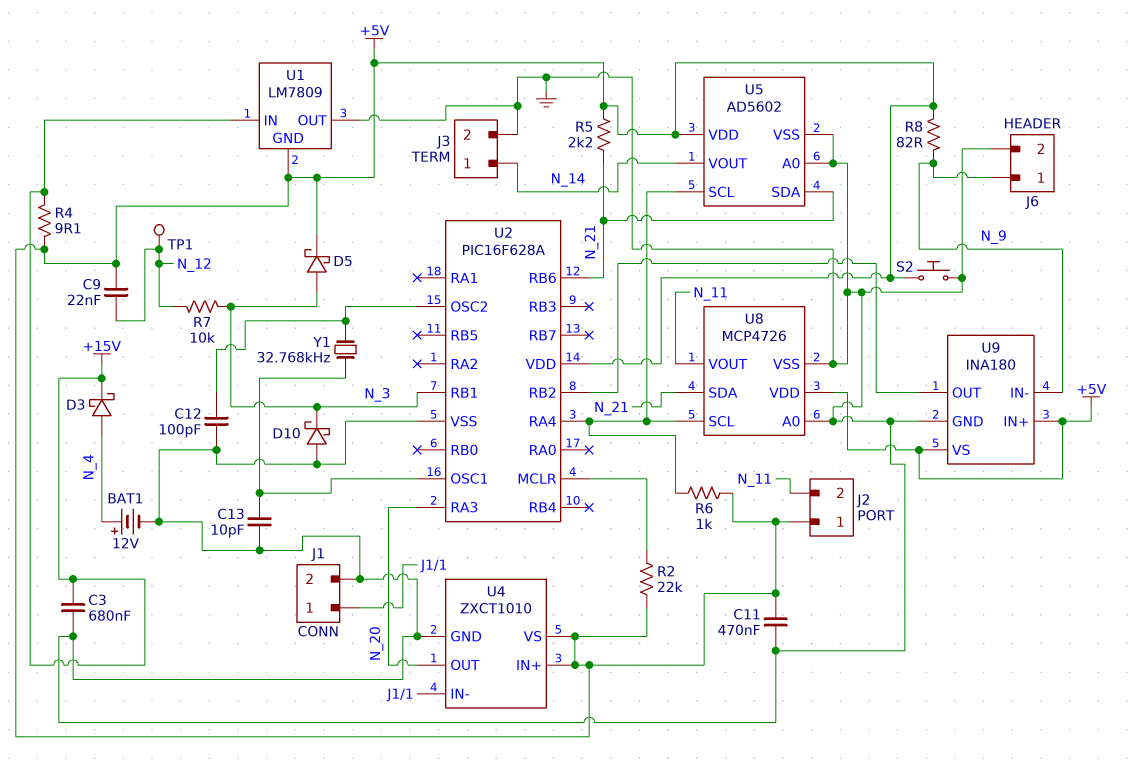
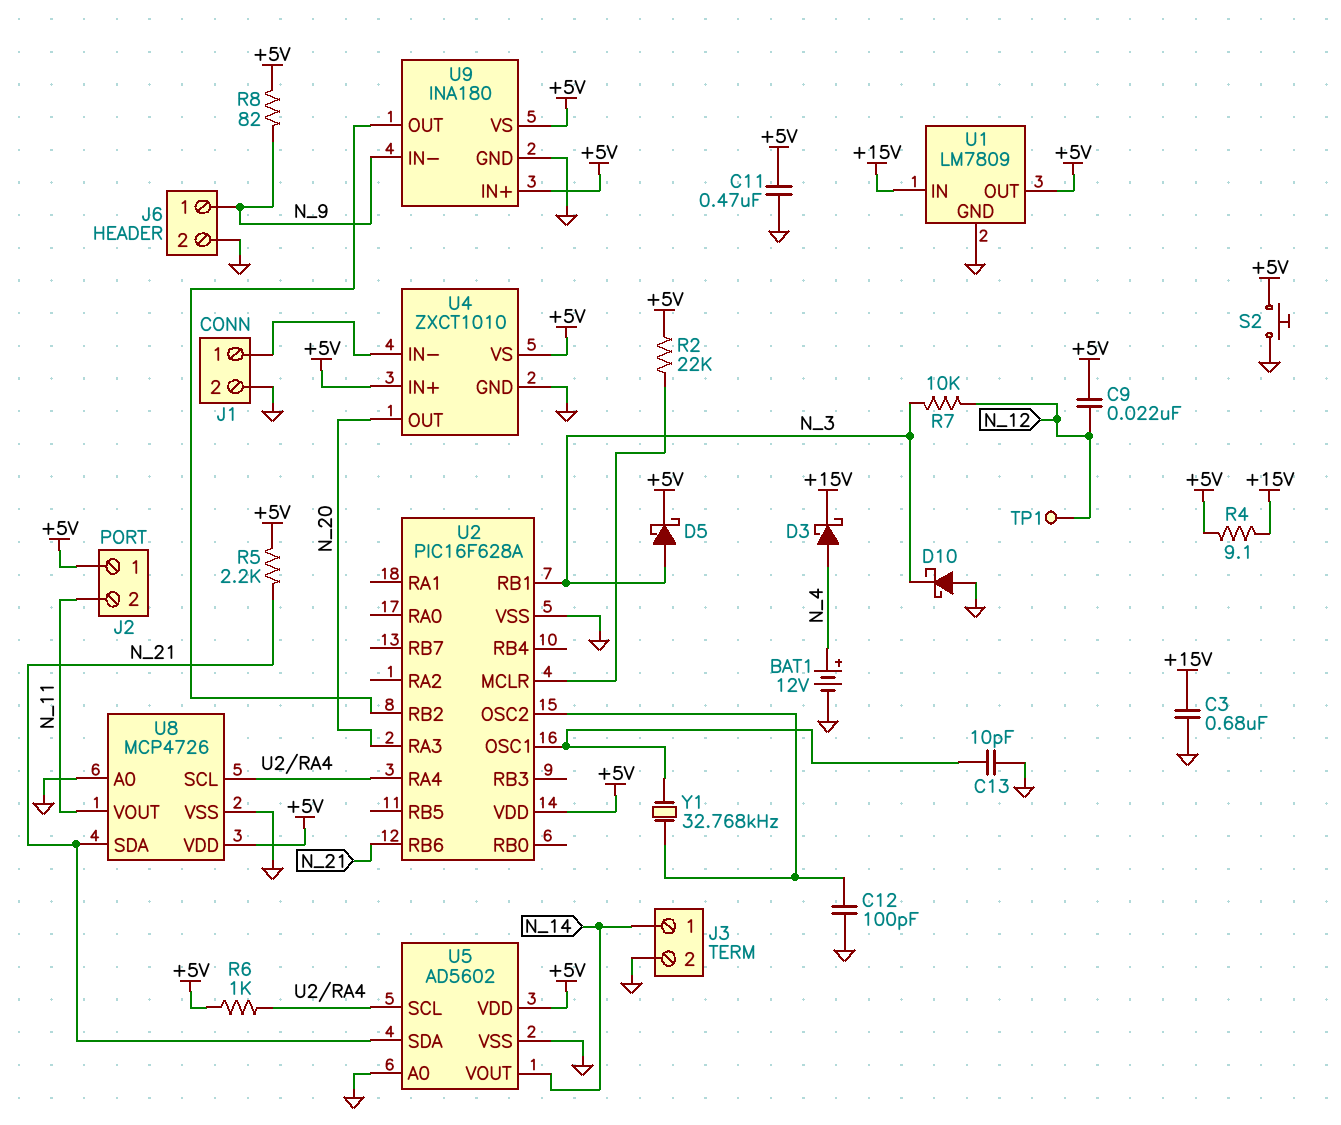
U1 pin GND: +5V -> GND
U1 pin OUT: GND -> +5V

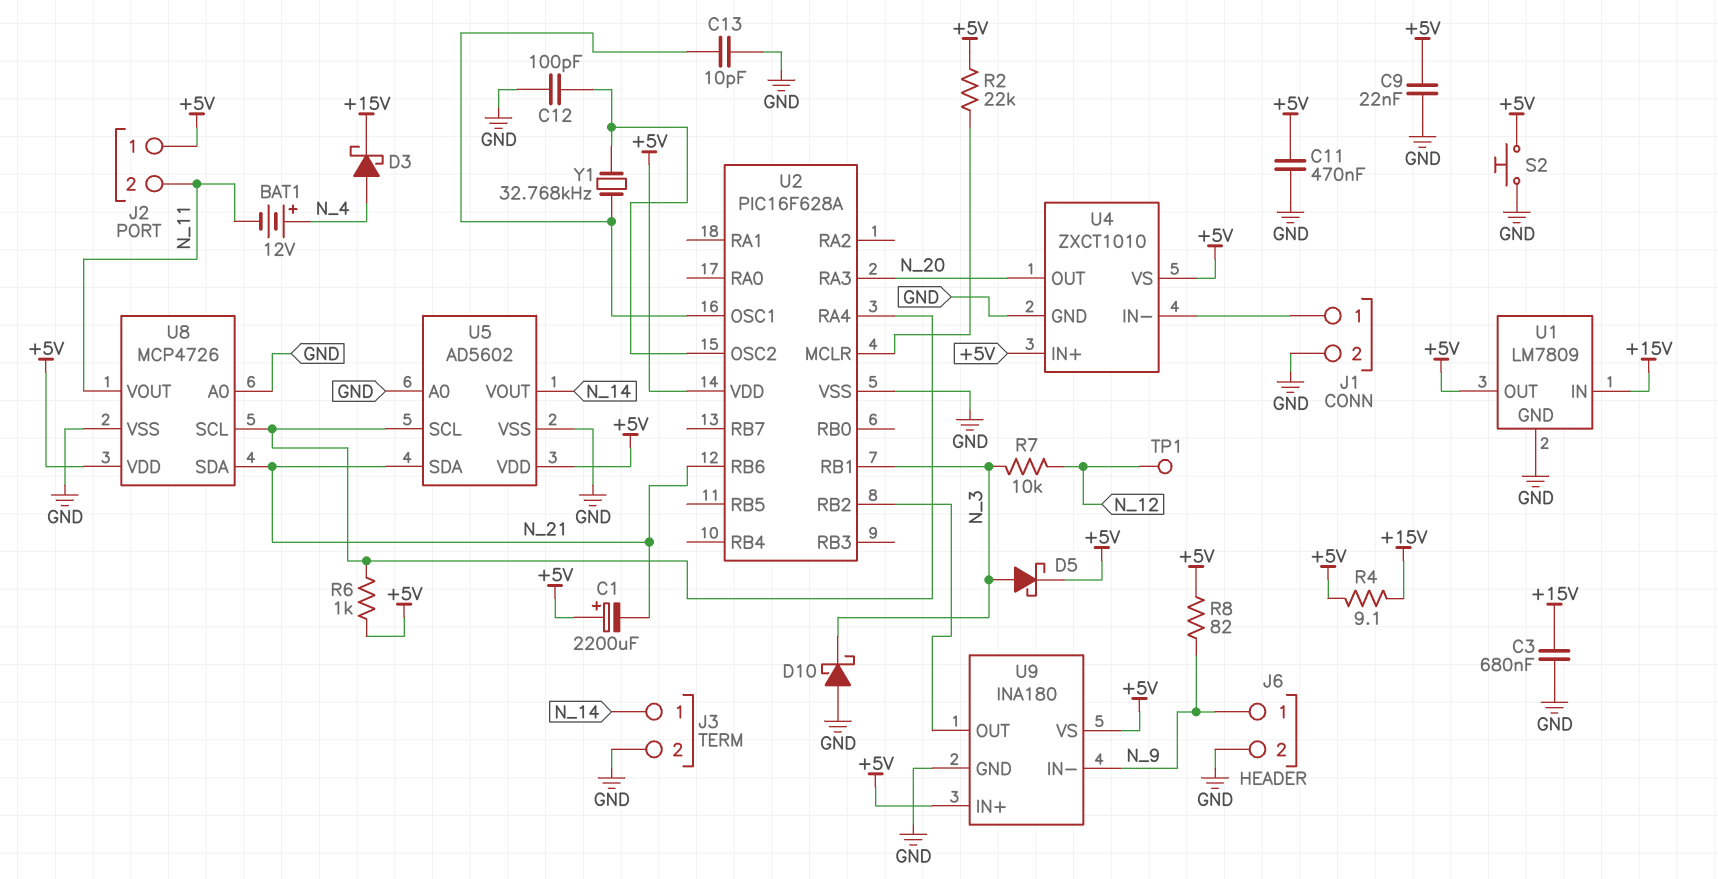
BAT1: 12V (plus N_4, minus GND) -> 12V (plus N_4, minus N_11)
C1: none -> 2200uF (plus +5V, minus N_21)
C9: 22nF (+5V, N_12) -> 22nF (+5V, GND)
R5: 2.2k (+5V, N_21) -> none

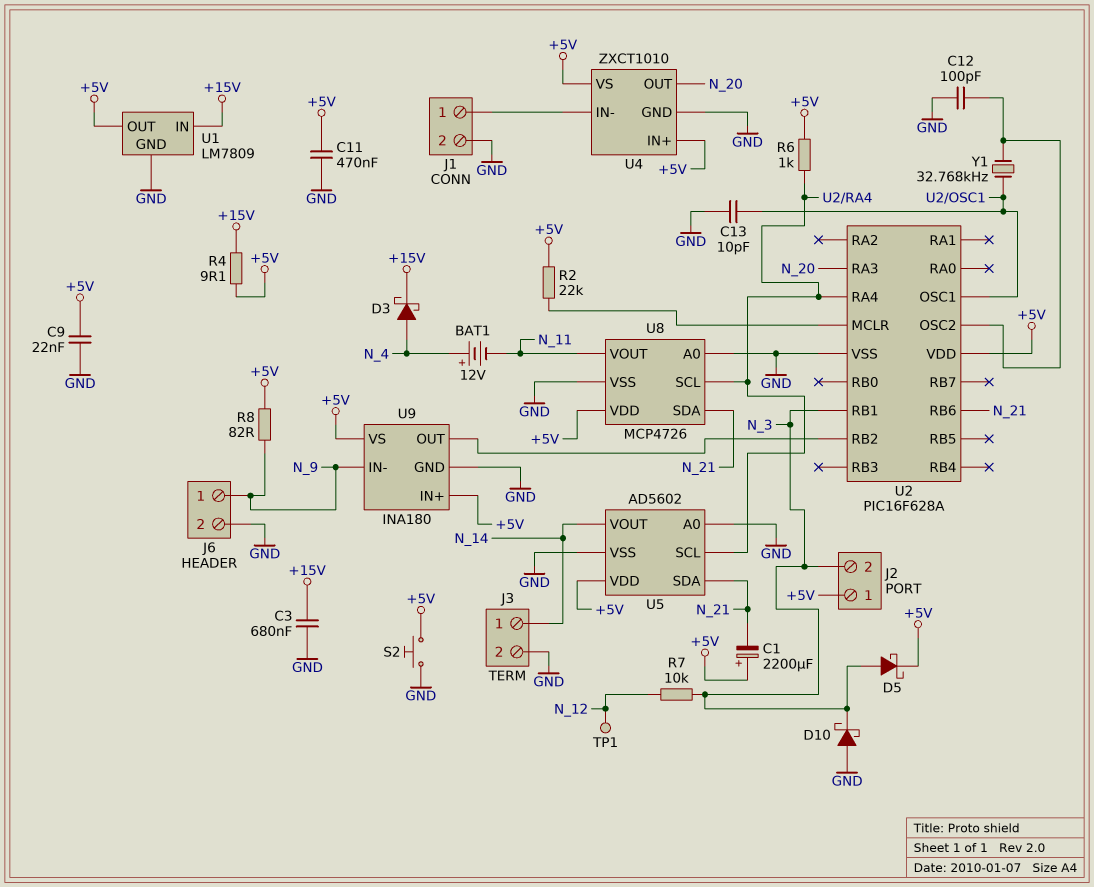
J2 pin 2: N_11 -> N_3

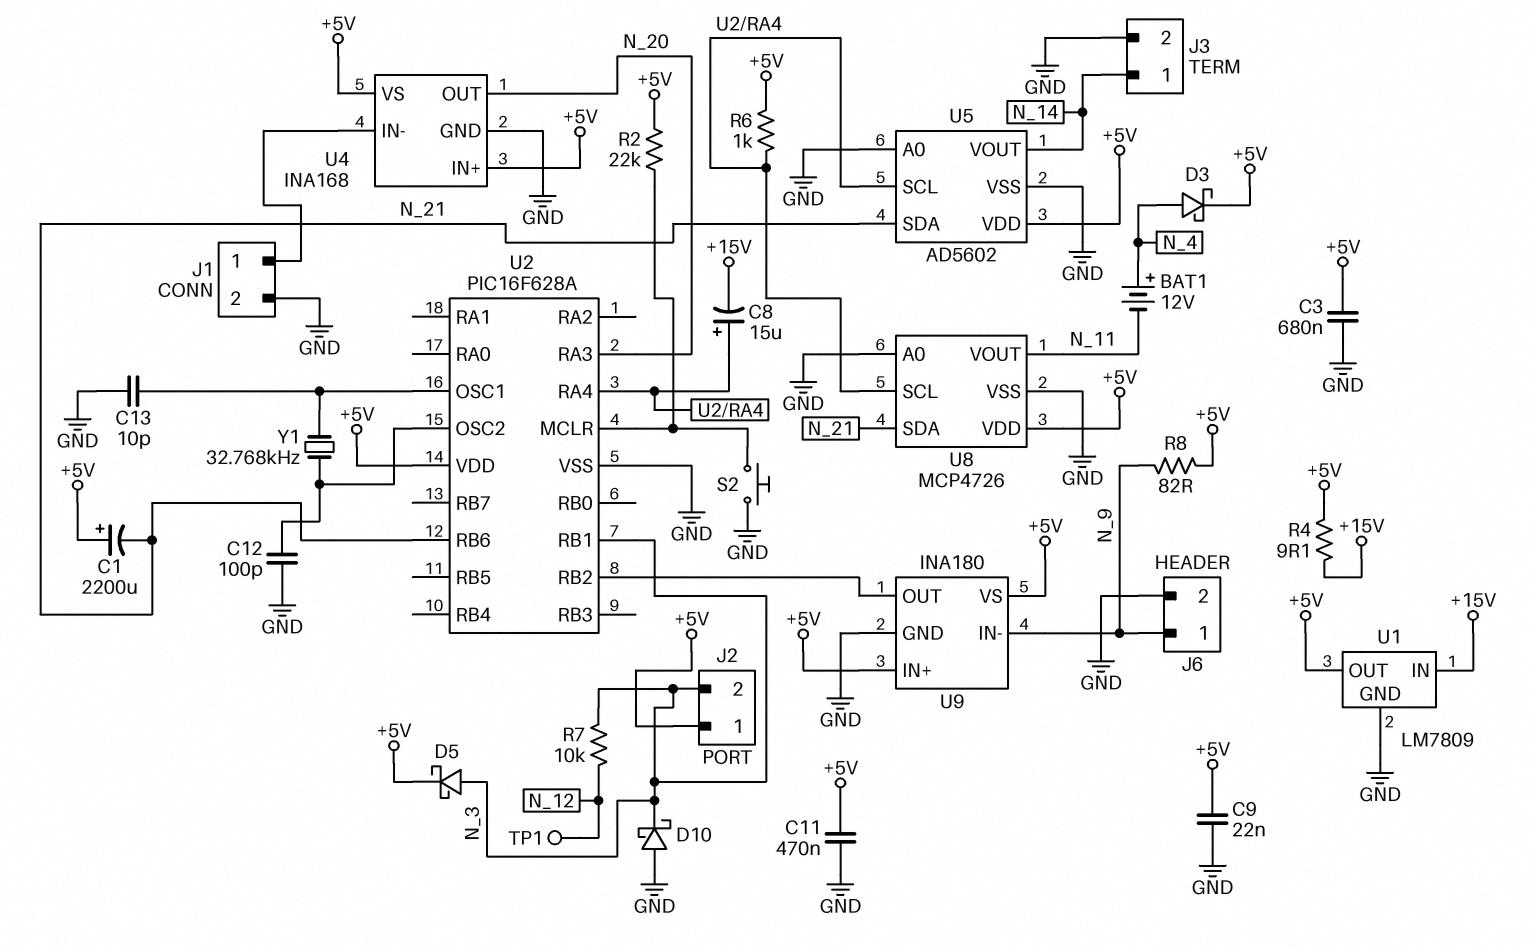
C3: 680nF (+15V, GND) -> 680nF (+5V, GND)
C8: none -> 15uF (plus U2/RA4, minus +15V)
D3: schottky (A N_4, K +15V) -> schottky (A N_4, K +5V)
S2: button (+5V, GND) -> button (GND, U2/MCLR)
U4: ZXCT1010 -> INA168

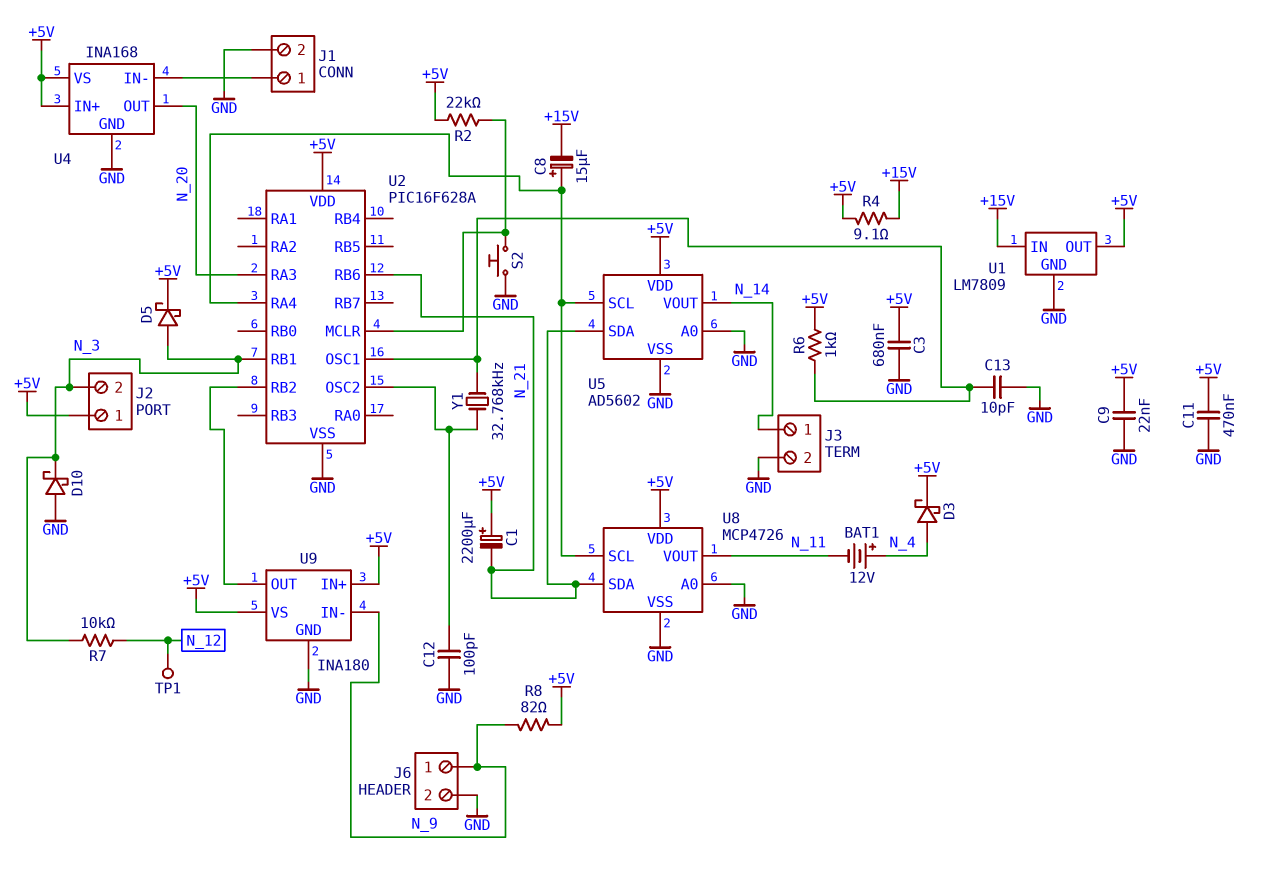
R6: 1k (+5V, U2/RA4) -> 1k (+5V, U2/OSC1)

